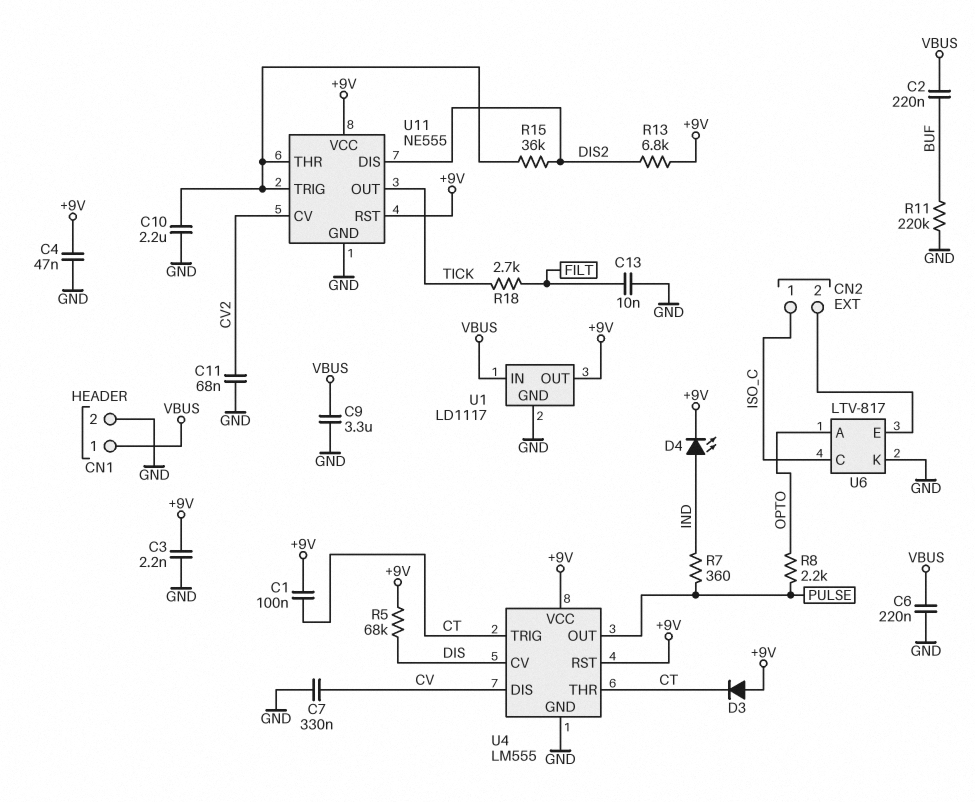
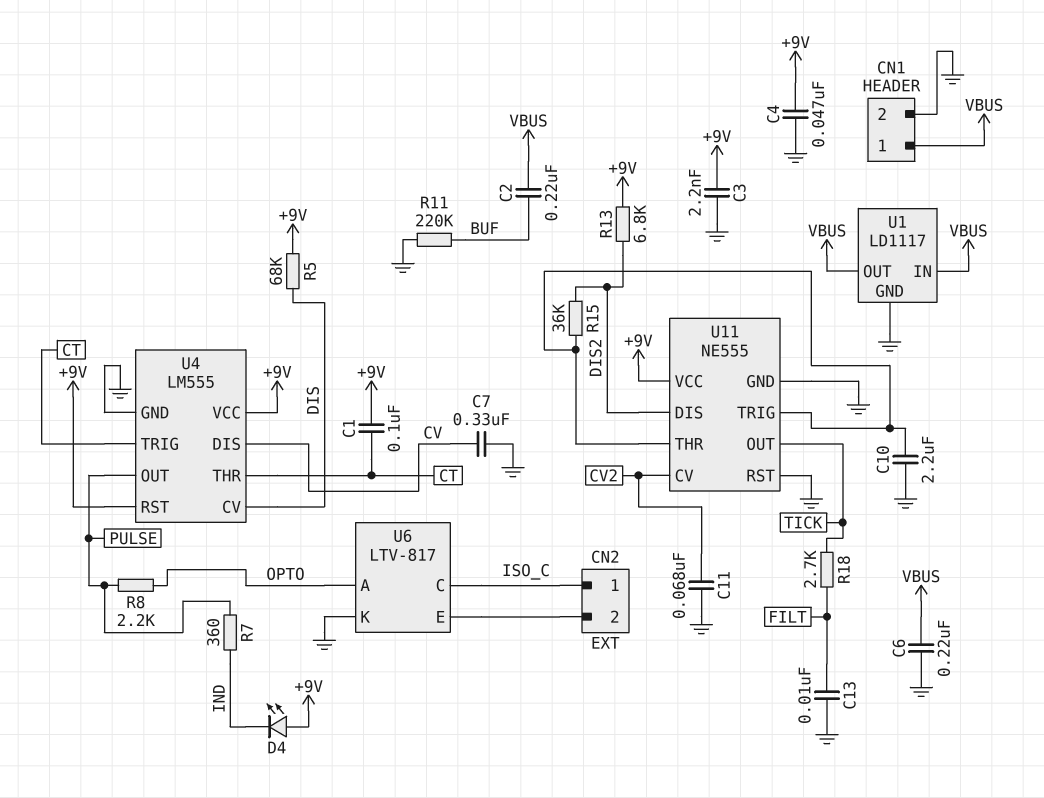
C9: 3.3uF (GND, VBUS) -> none
D3: diode (A +9V, K CT) -> none
D4: LED (A IND, K +9V) -> LED (A +9V, K IND)
U1 pin OUT: +9V -> VBUS
U11 pin RST: +9V -> GND

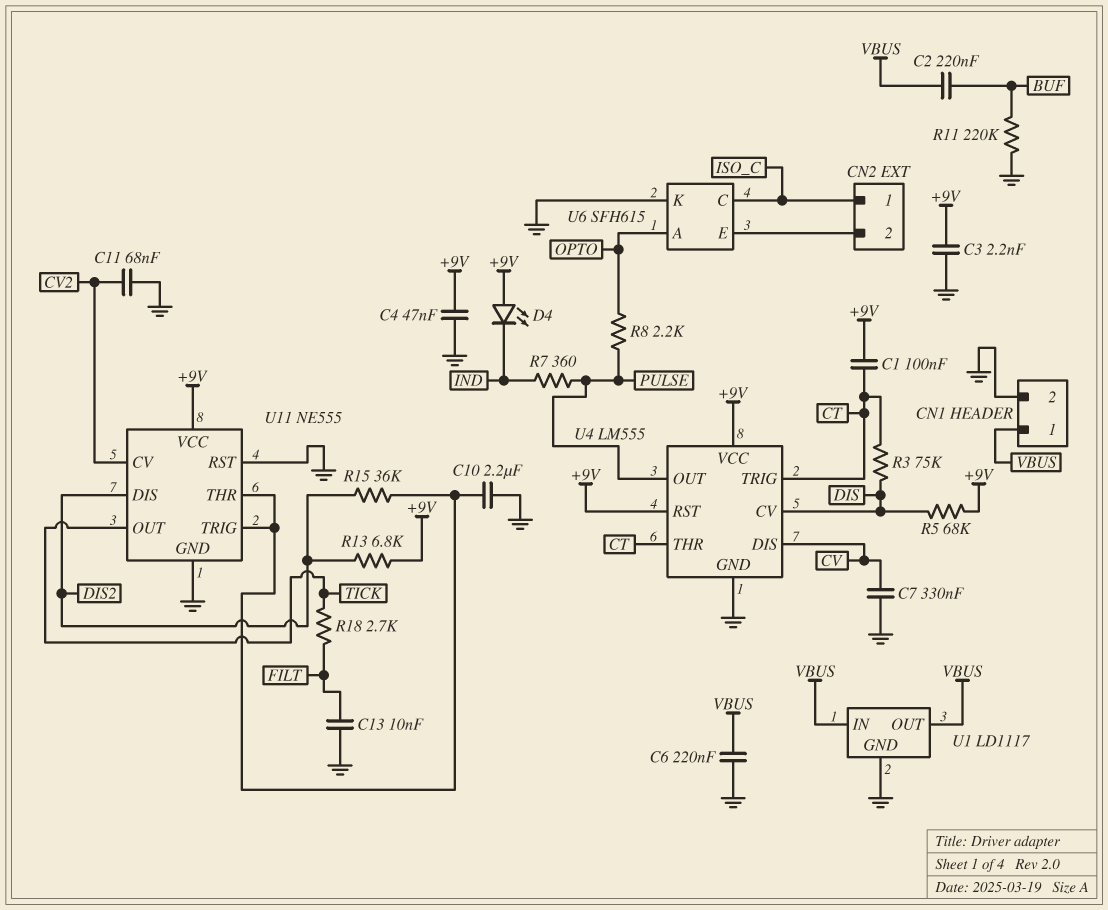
R3: none -> 75k (CT, DIS)
U6: LTV-817 -> SFH615

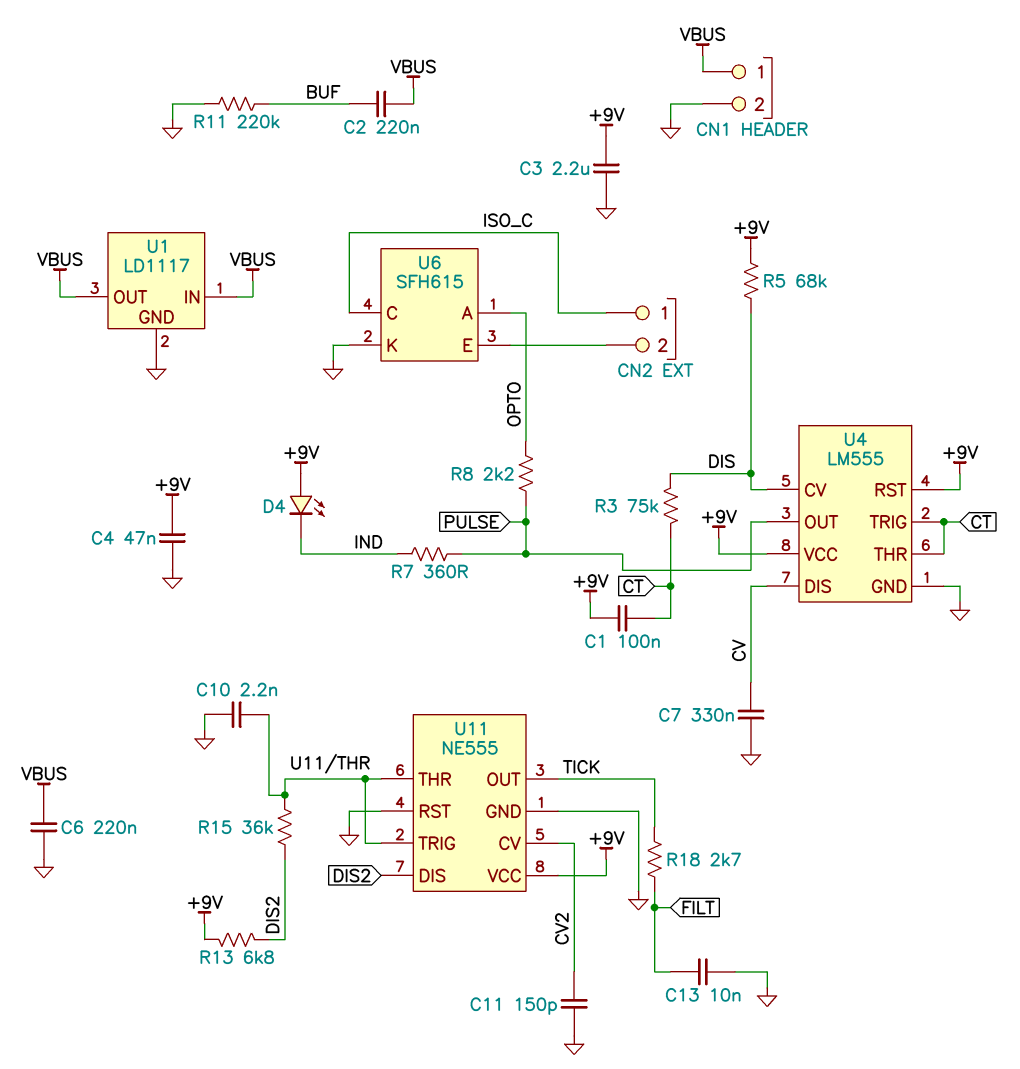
C3: 2.2nF (+9V, GND) -> 2.2uF (+9V, GND)
C10: 2.2uF (GND, U11/THR) -> 2.2nF (GND, U11/THR)
C11: 68nF (CV2, GND) -> 150pF (CV2, GND)

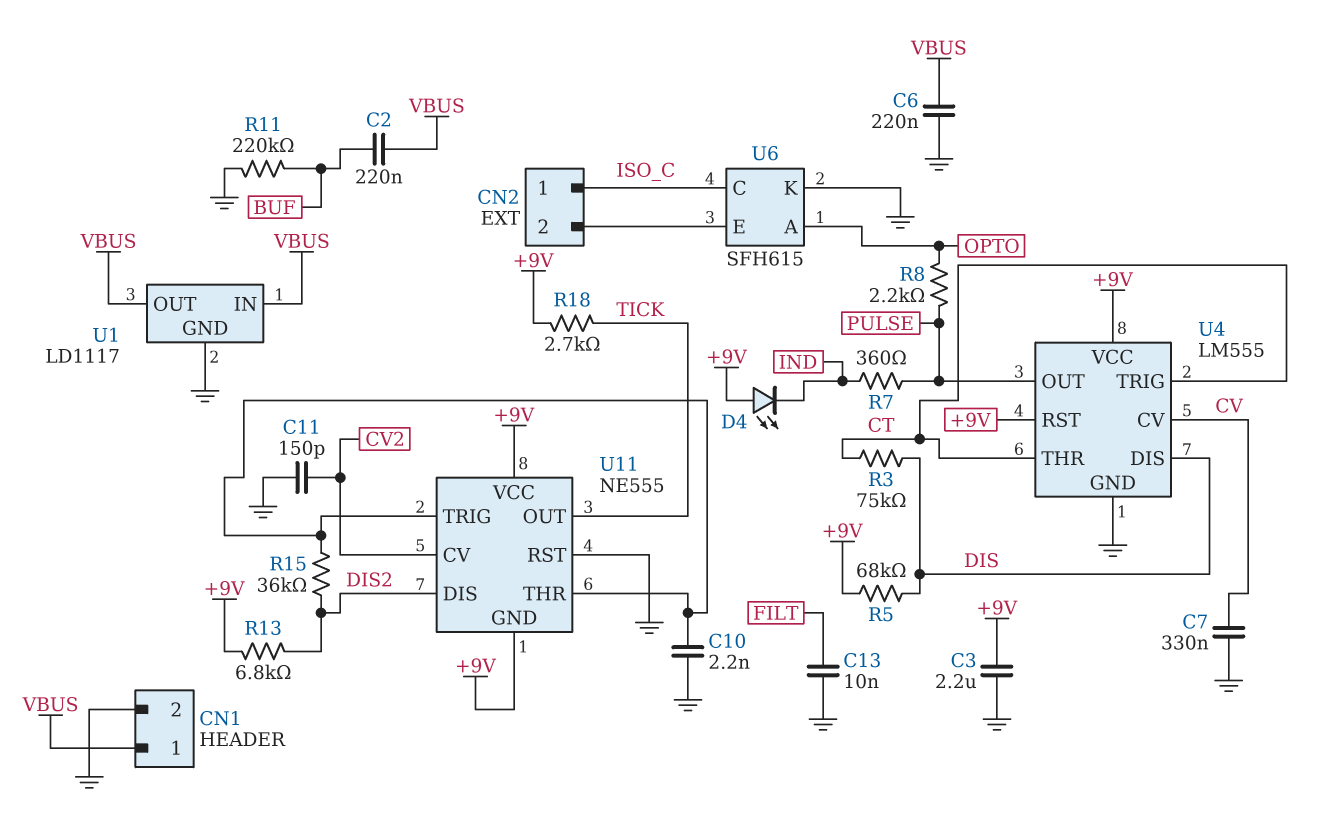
C1: 100nF (+9V, CT) -> none
C4: 47nF (+9V, GND) -> none
R18: 2.7k (FILT, TICK) -> 2.7k (+9V, TICK)
U4 pin CV: DIS -> CV
U4 pin DIS: CV -> DIS
U11 pin GND: GND -> +9V

